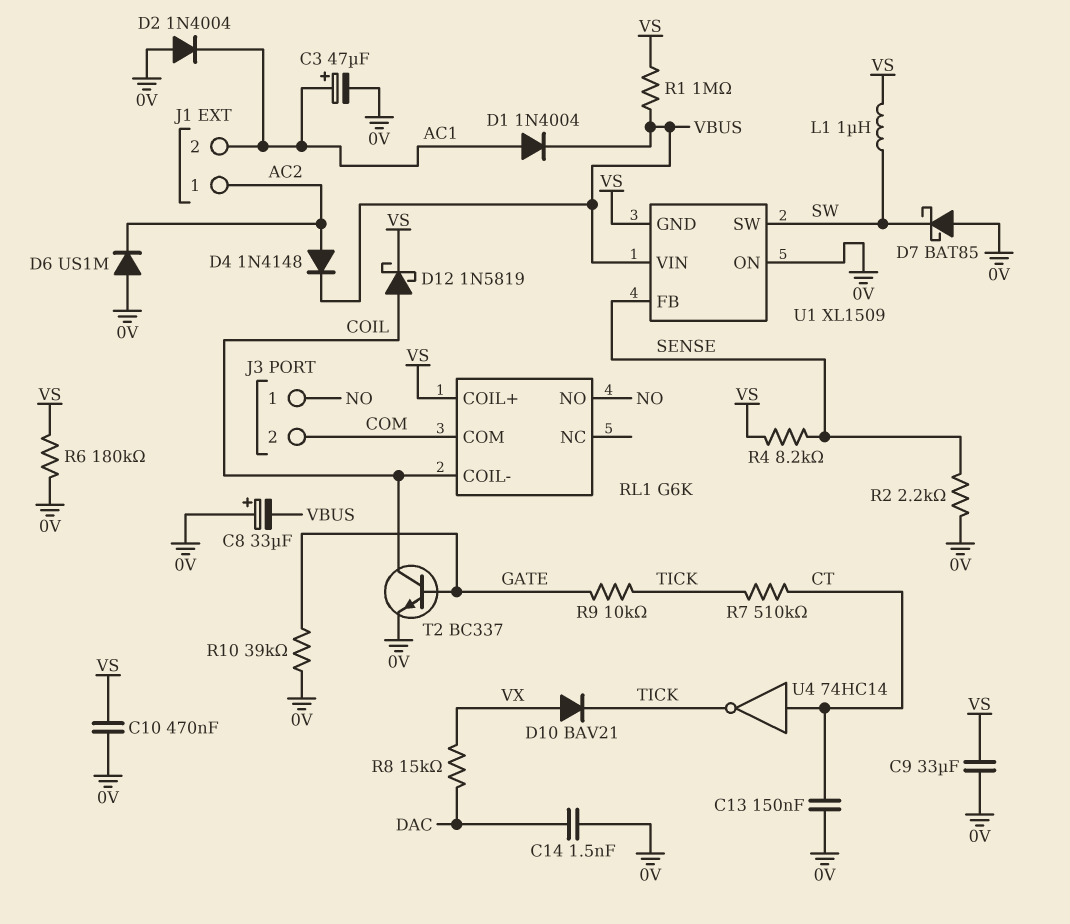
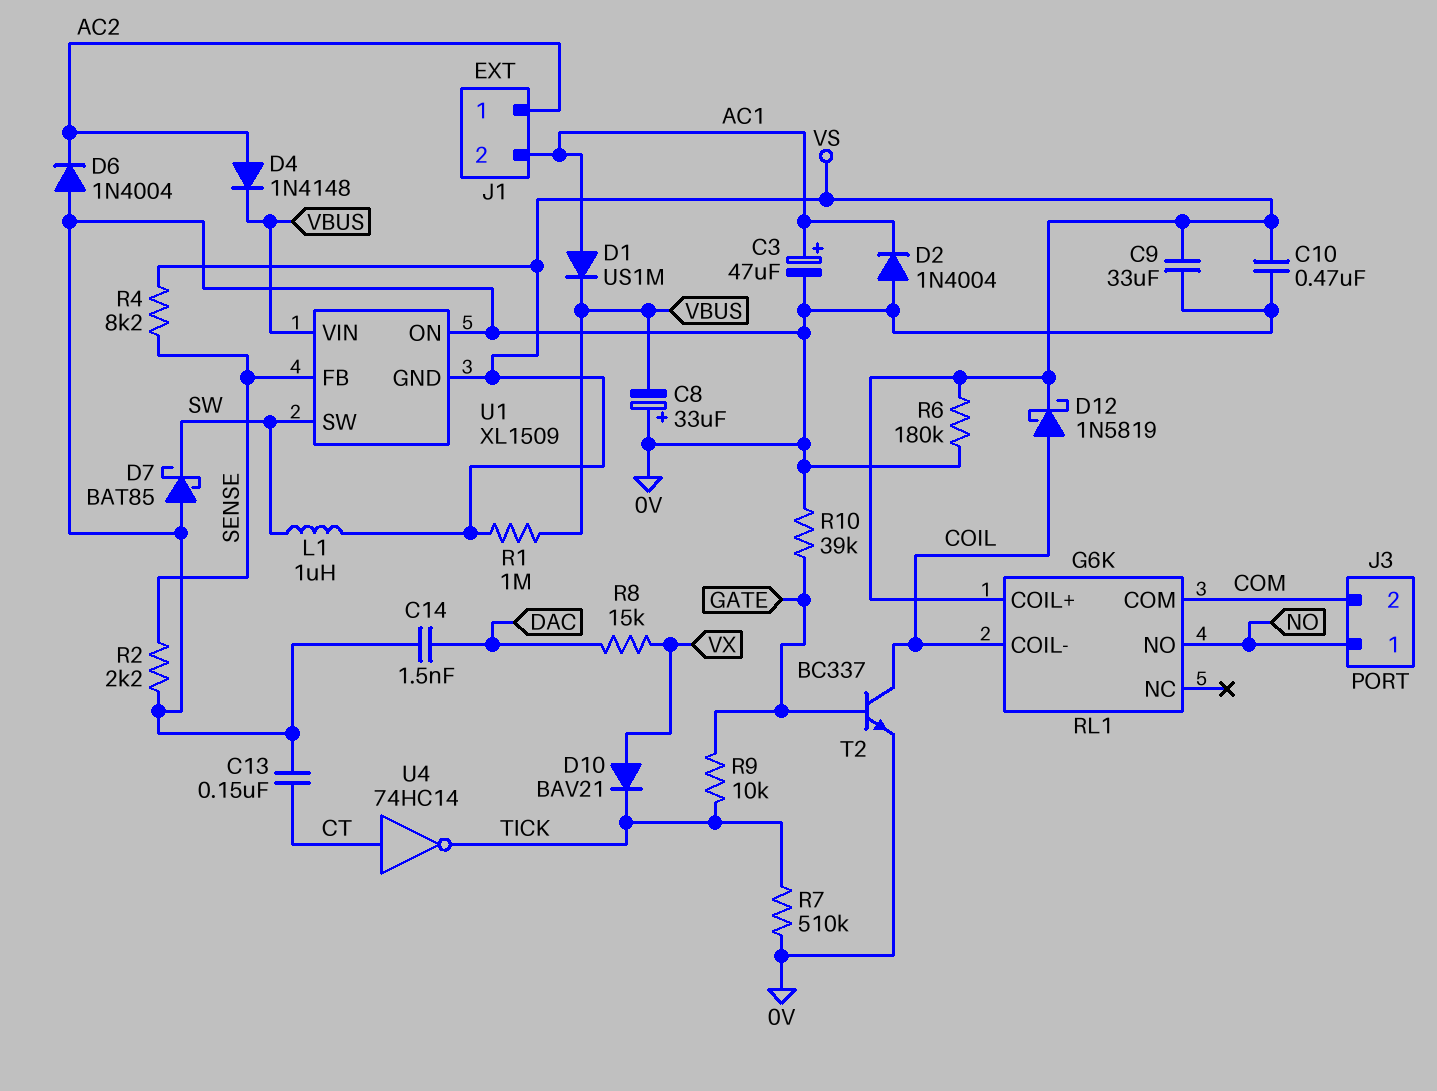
D1: diode 1N4004 (A AC1, K VBUS) -> diode US1M (A AC1, K VBUS)
D6: diode US1M (A 0V, K AC2) -> diode 1N4004 (A 0V, K AC2)
R7: 510k (CT, TICK) -> 510k (0V, TICK)

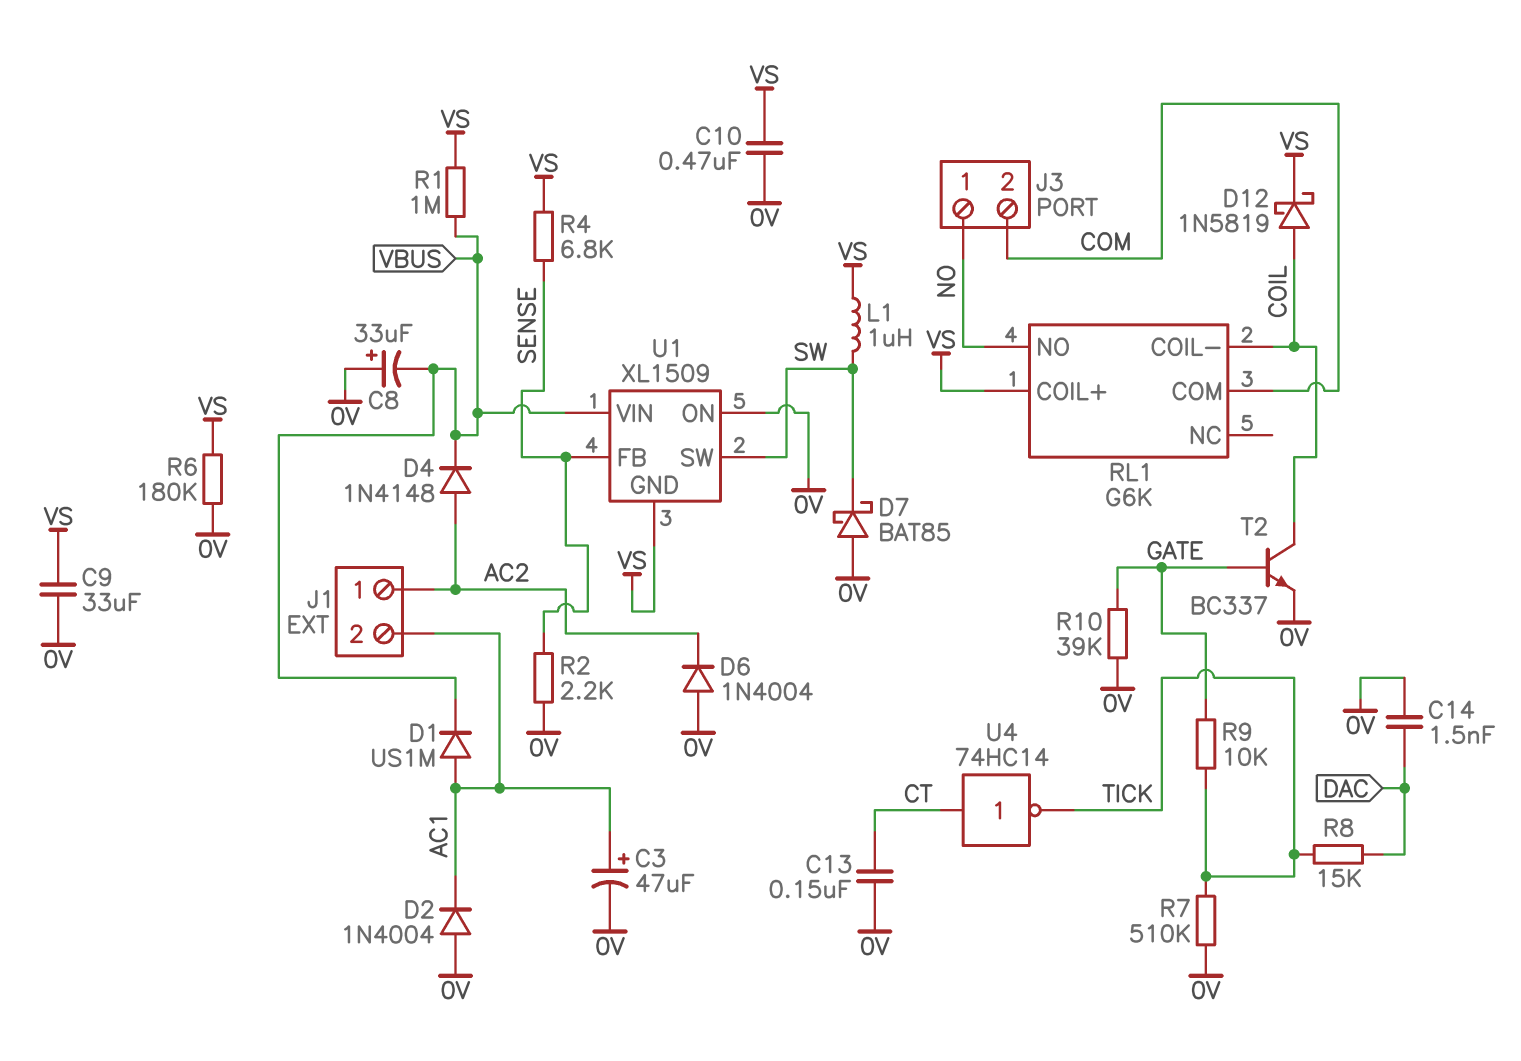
D10: diode BAV21 (A VX, K TICK) -> none
R4: 8.2k (SENSE, VS) -> 6.8k (SENSE, VS)
R8: 15k (DAC, VX) -> 15k (DAC, TICK)

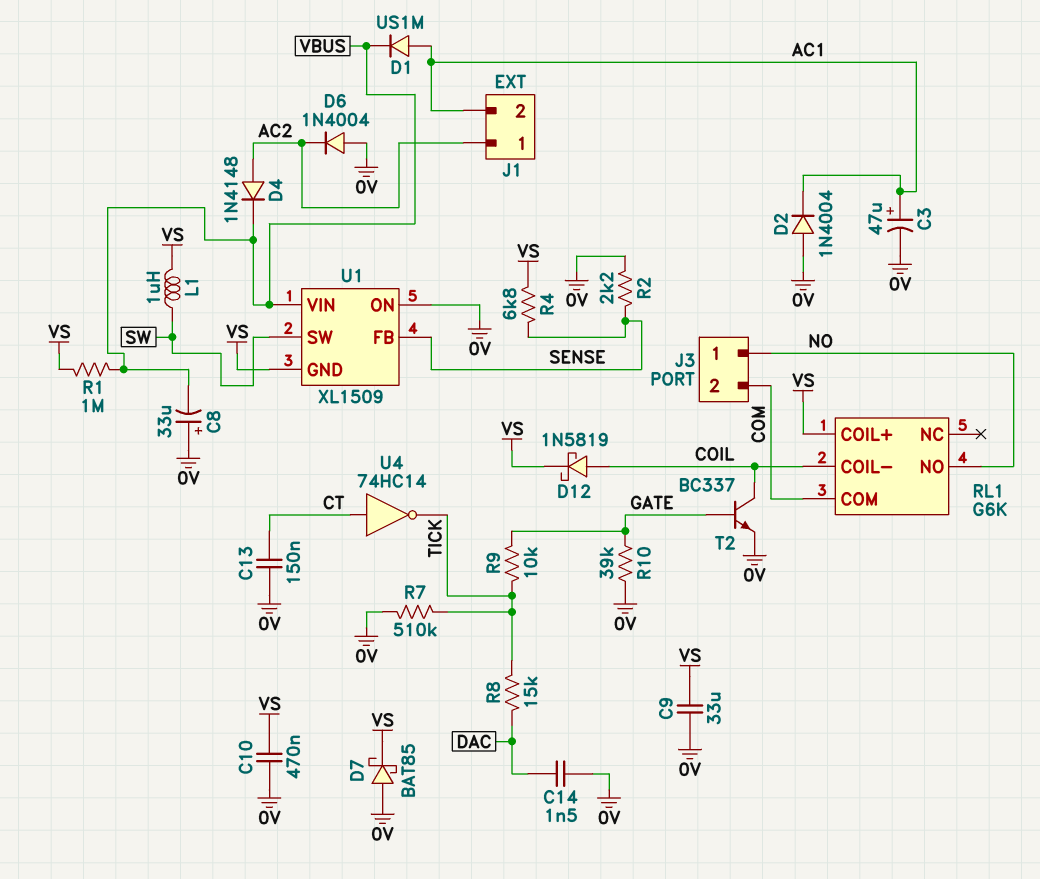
D7: schottky BAT85 (A 0V, K SW) -> schottky BAT85 (A 0V, K VS)
R6: 180k (0V, VS) -> none

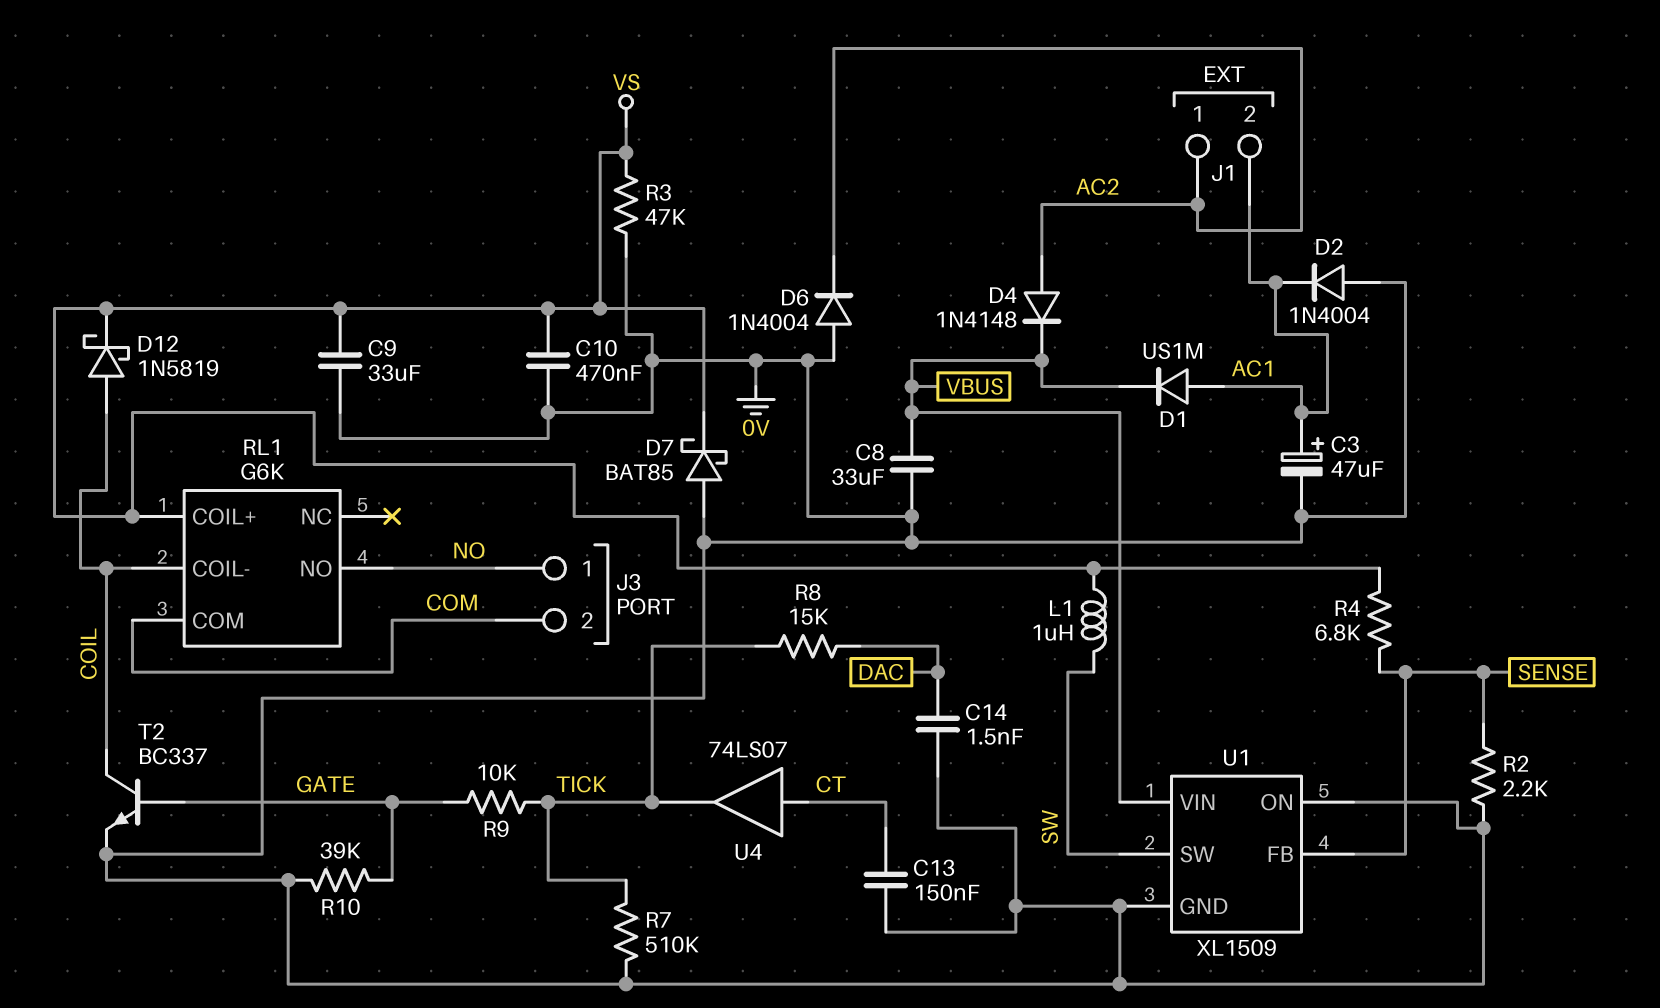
C8: 33uF (plus 0V, minus VBUS) -> 33uF (0V, VBUS)
R1: 1M (VBUS, VS) -> none
R3: none -> 47k (0V, VS)
U1 pin GND: VS -> 0V
U4: NOT 74HC14 (in CT, out TICK) -> buffer 74LS07 (in CT, out TICK)

